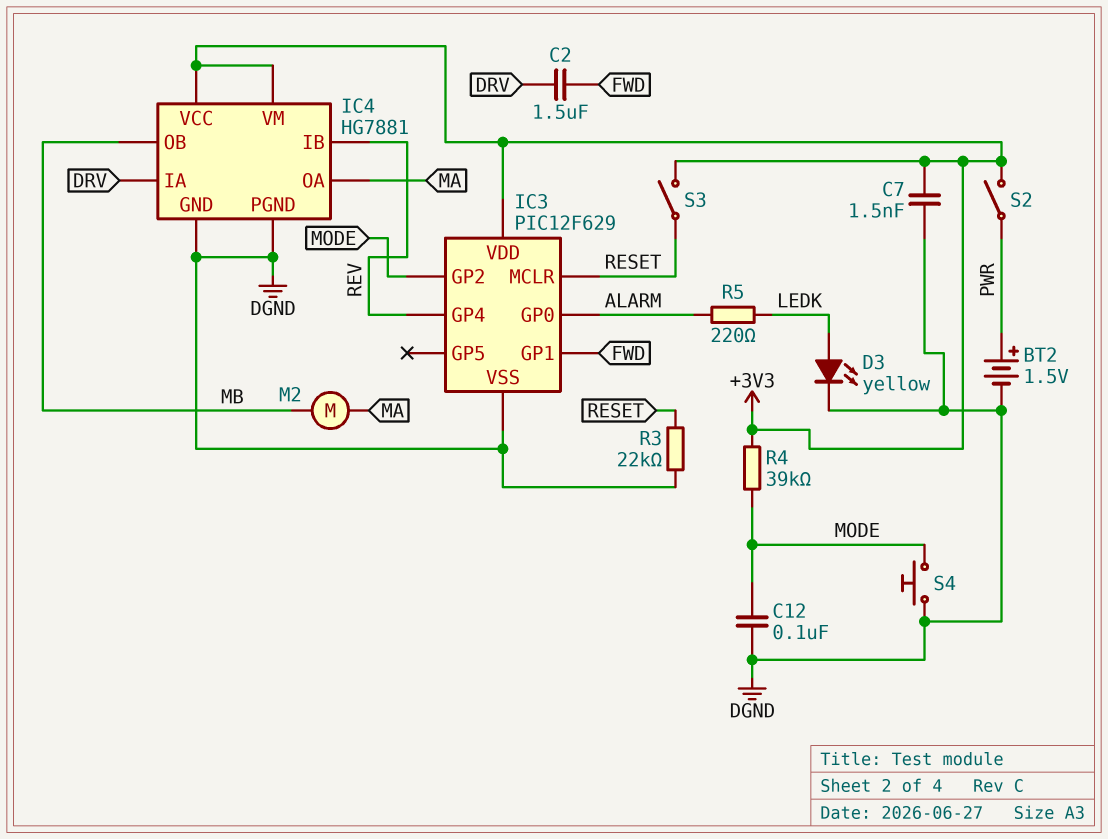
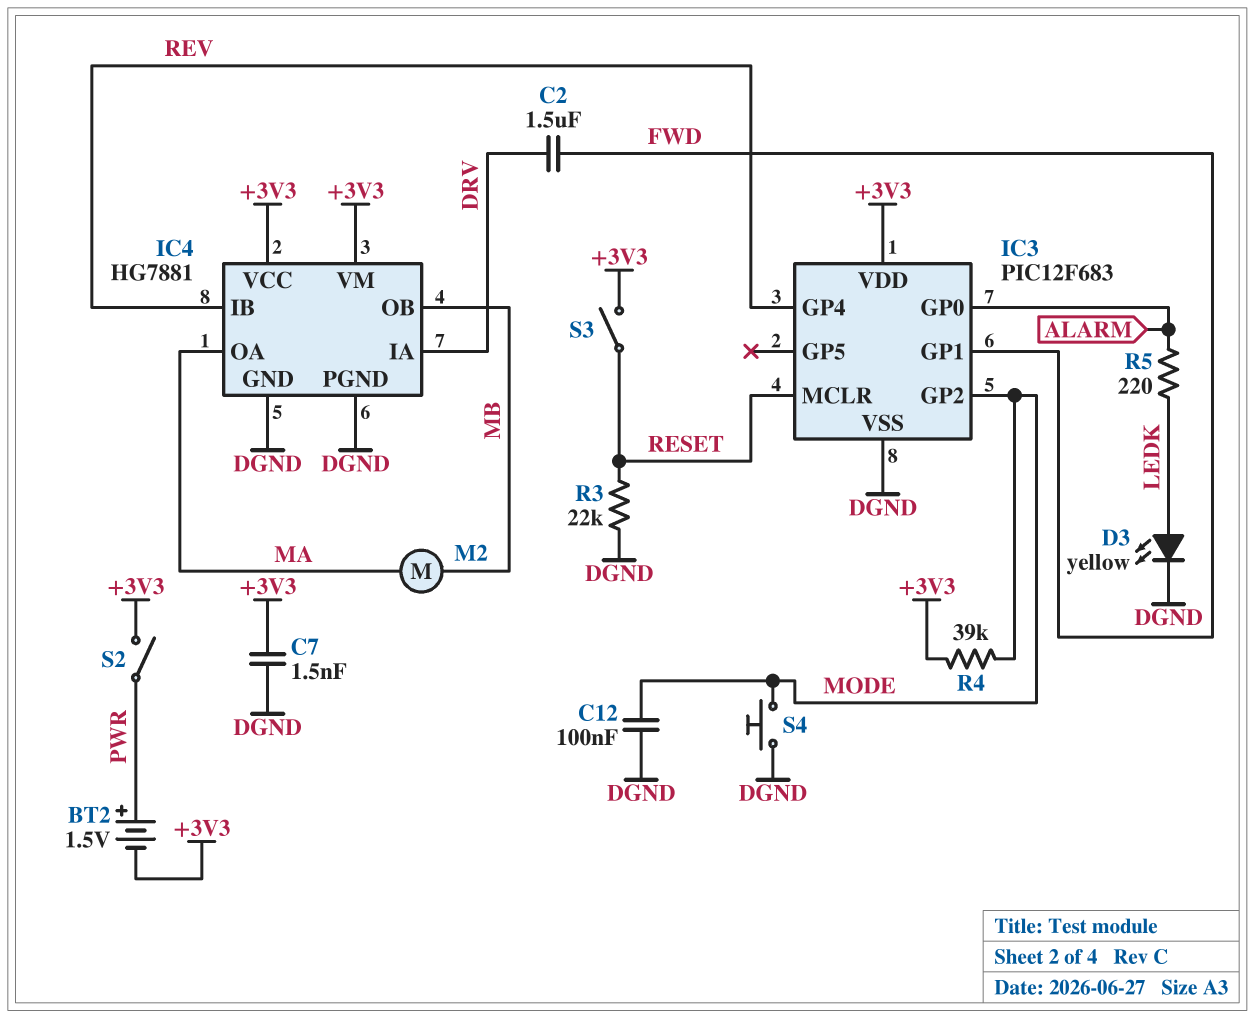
BT2: 1.5V (plus PWR, minus DGND) -> 1.5V (plus PWR, minus +3V3)
IC3: PIC12F629 -> PIC12F683

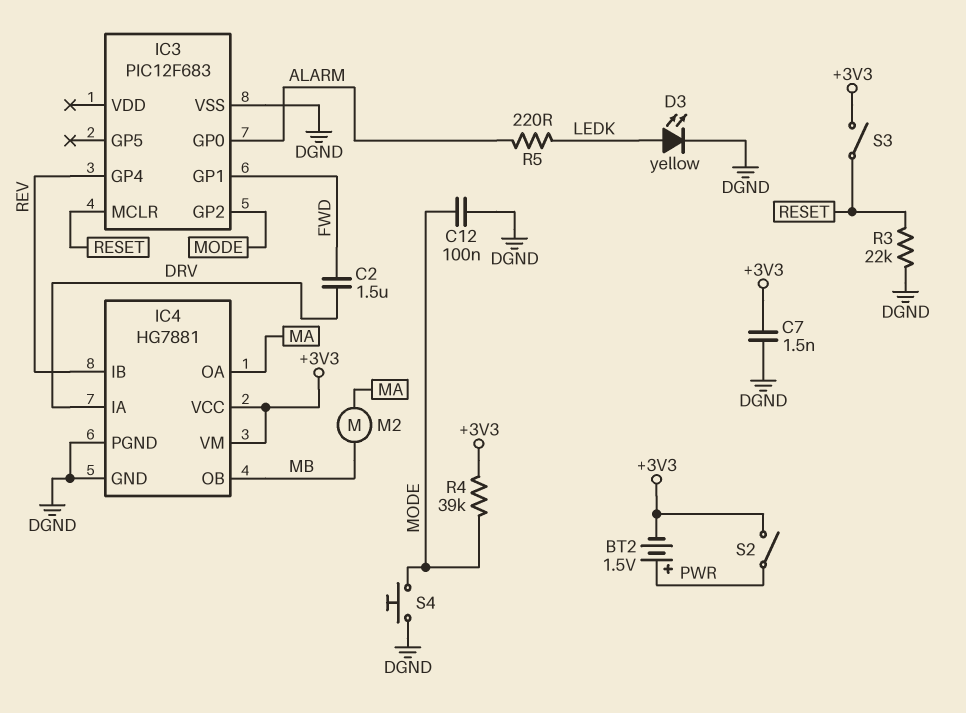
IC3 pin VDD: +3V3 -> none

